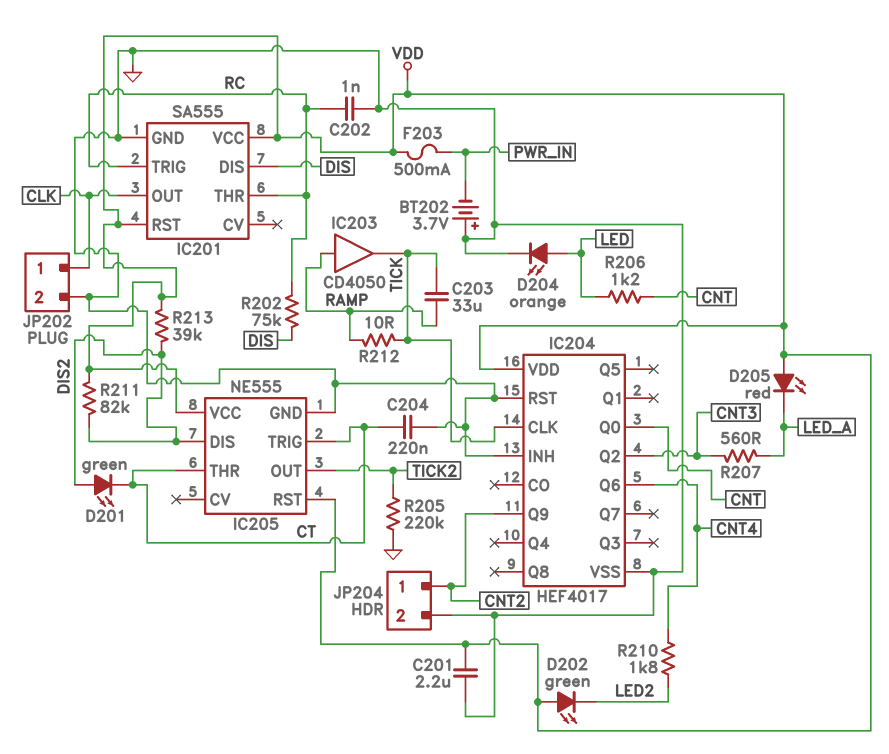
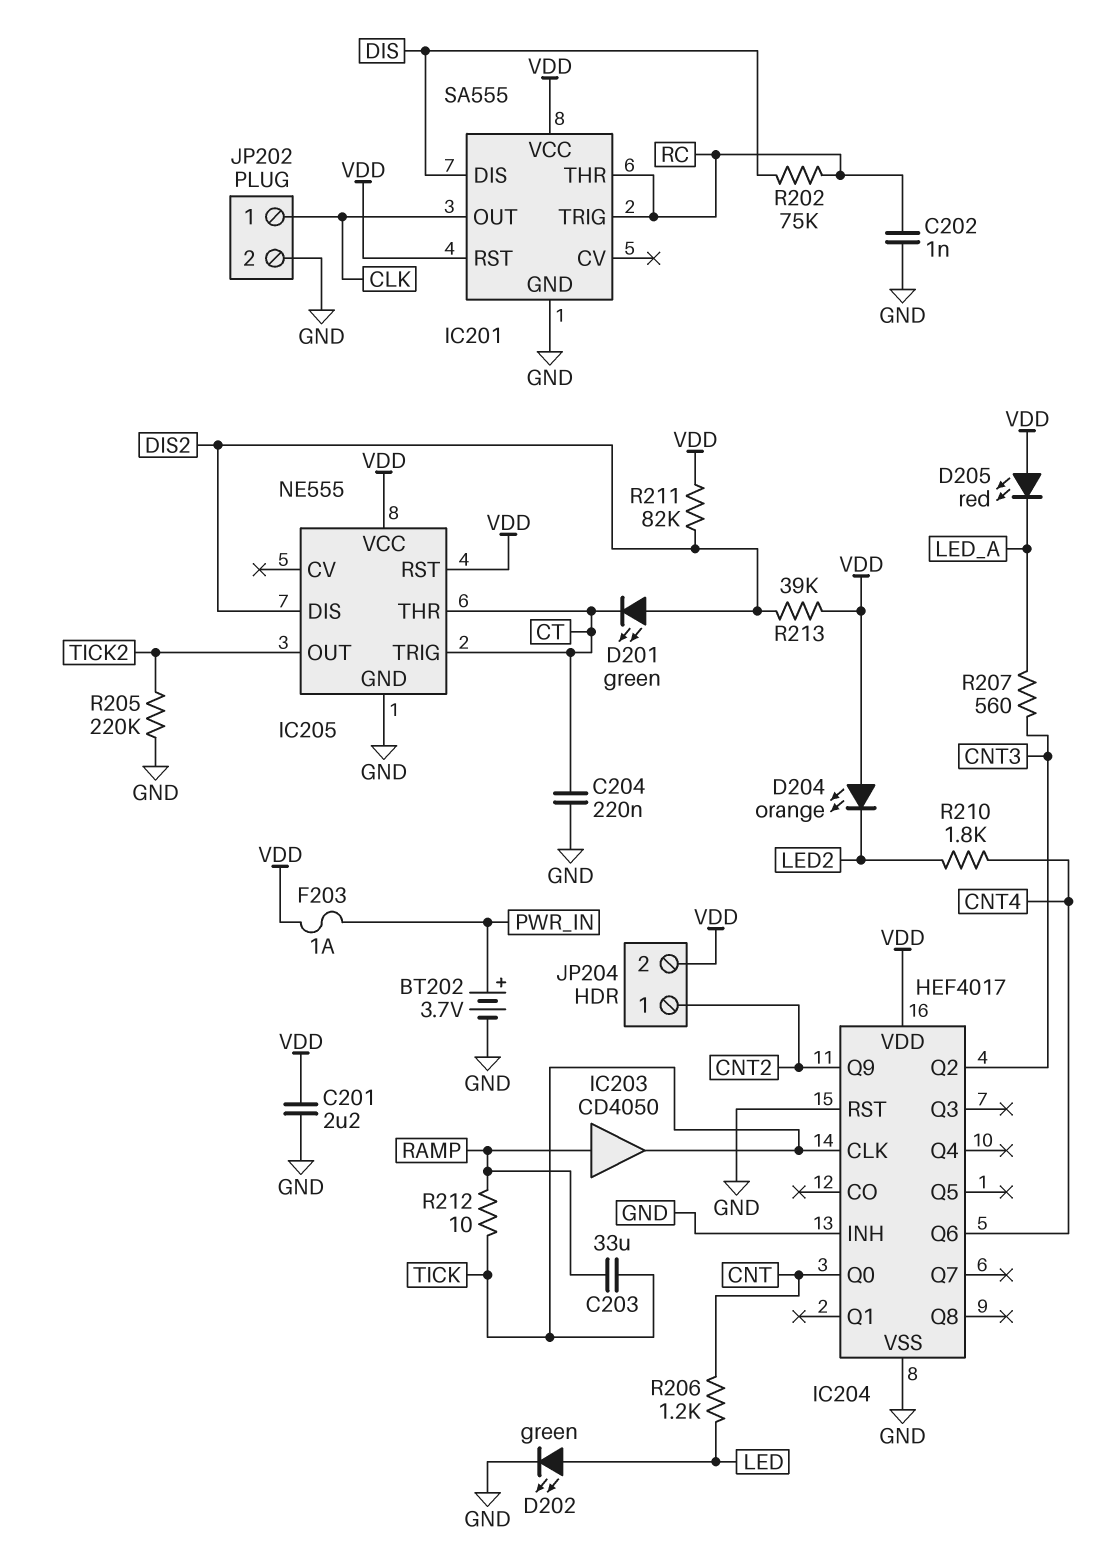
BT202: 3.7V (plus GND, minus PWR_IN) -> 3.7V (plus PWR_IN, minus GND)
D202: LED green (A VDD, K LED2) -> LED green (A LED, K GND)
D204: LED orange (A LED, K GND) -> LED orange (A VDD, K LED2)
F203: 500mA (PWR_IN, VDD) -> 1A (PWR_IN, VDD)
JP204 pin 2: GND -> VDD

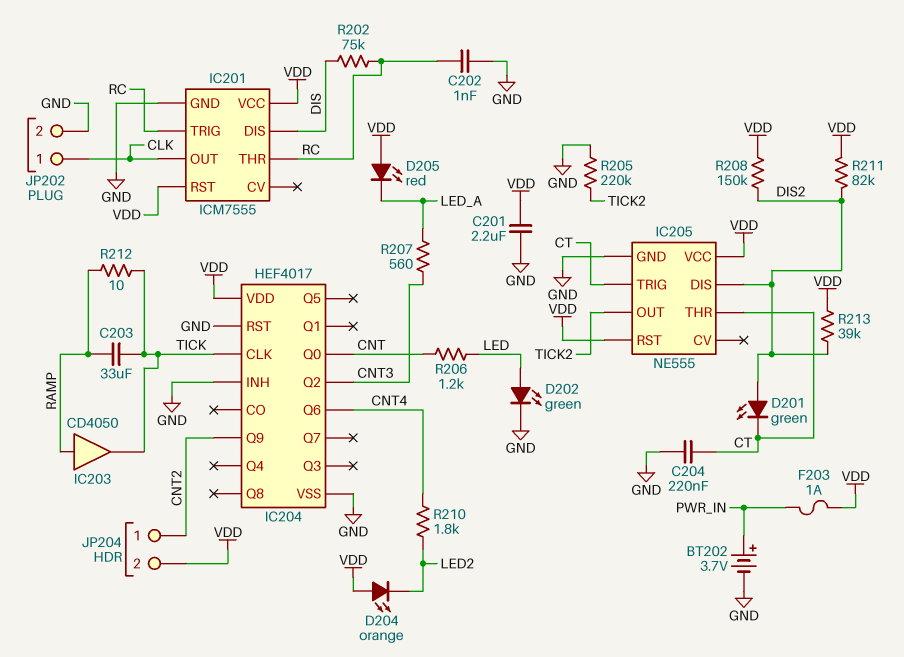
IC201: SA555 -> ICM7555
R208: none -> 150k (DIS2, VDD)

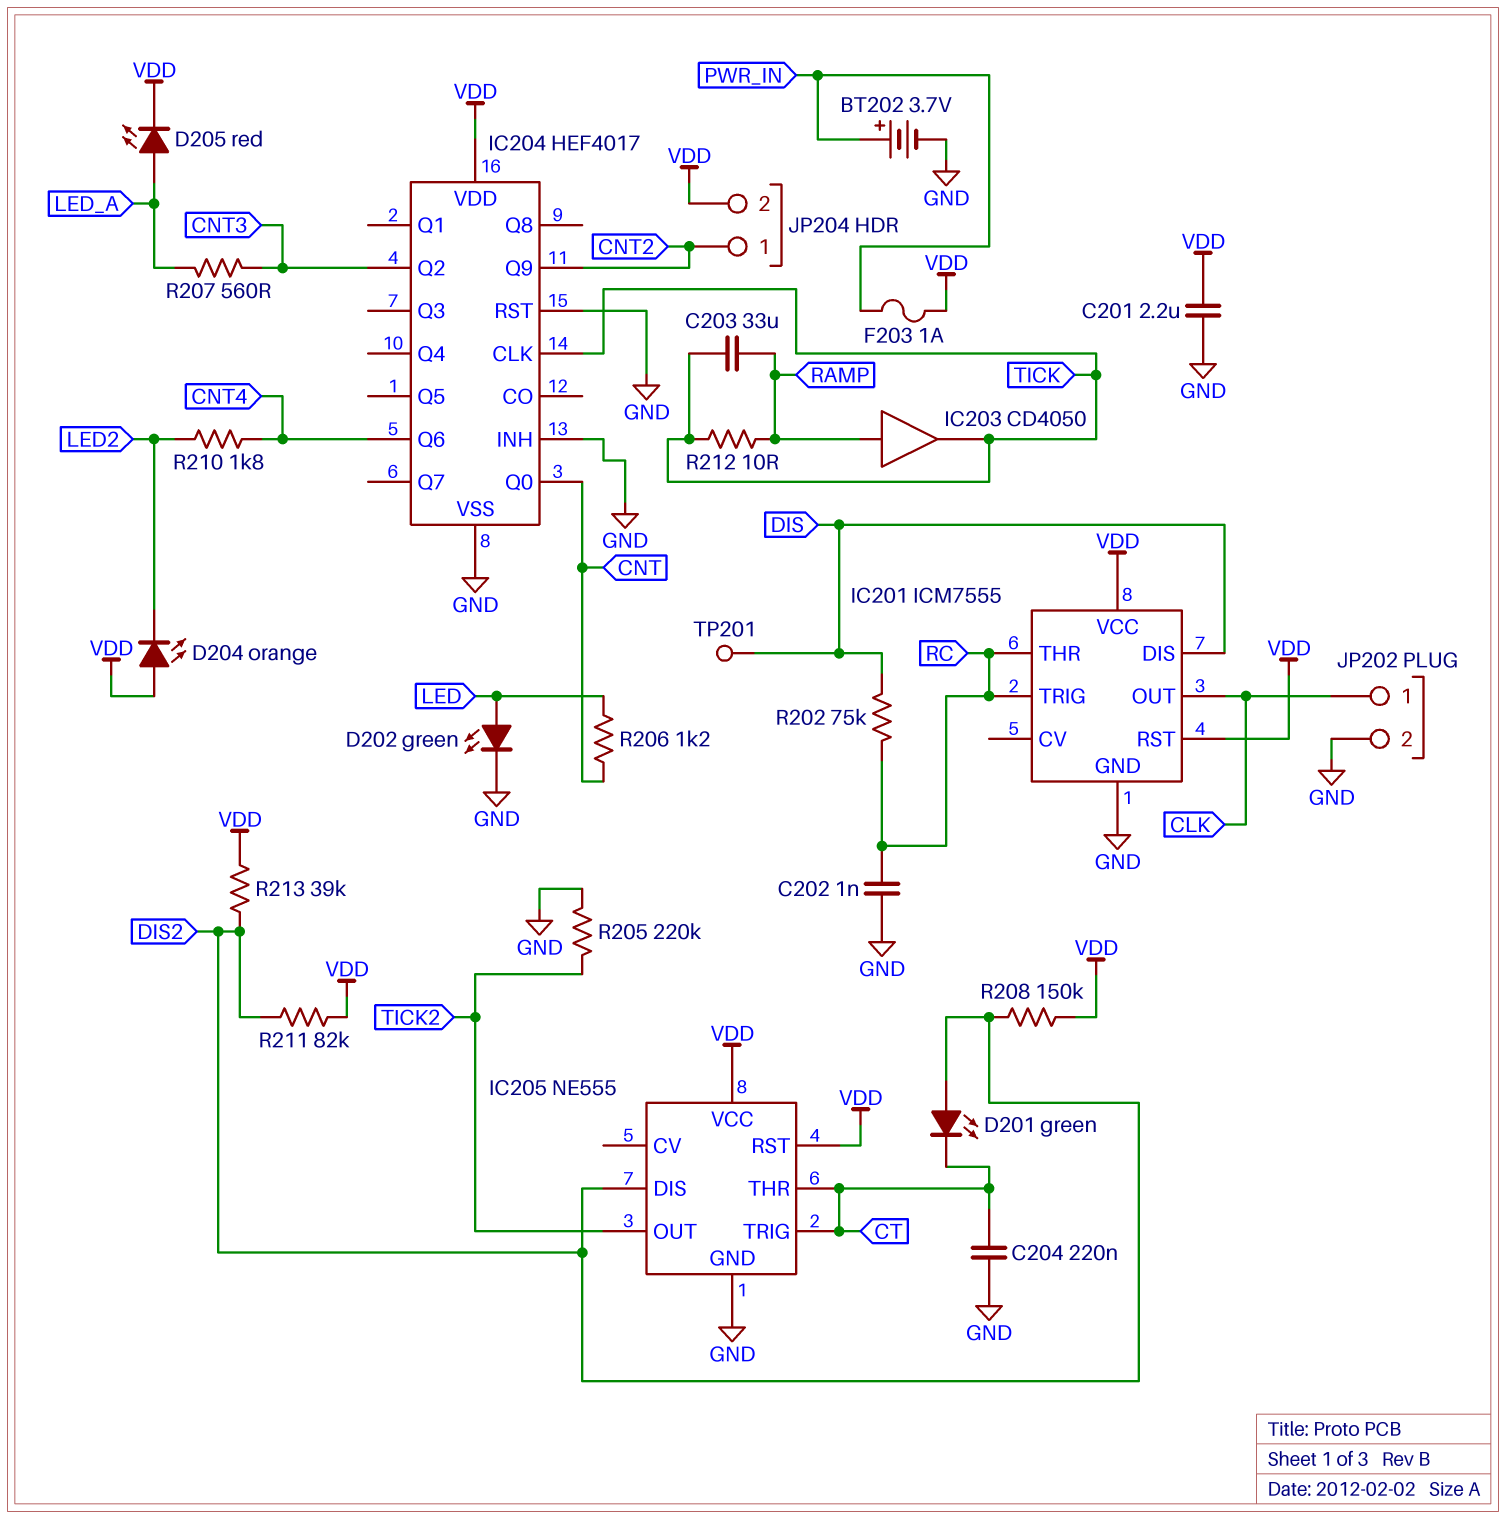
D205: LED red (A VDD, K LED_A) -> LED red (A LED_A, K VDD)
TP201: none -> test point (DIS)

